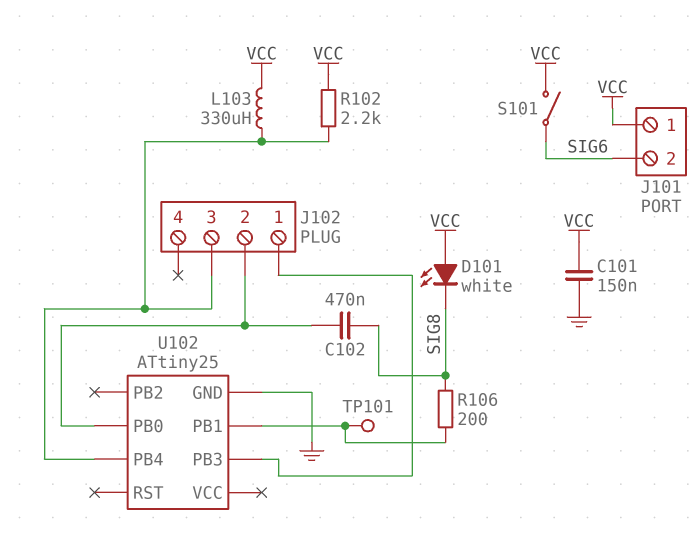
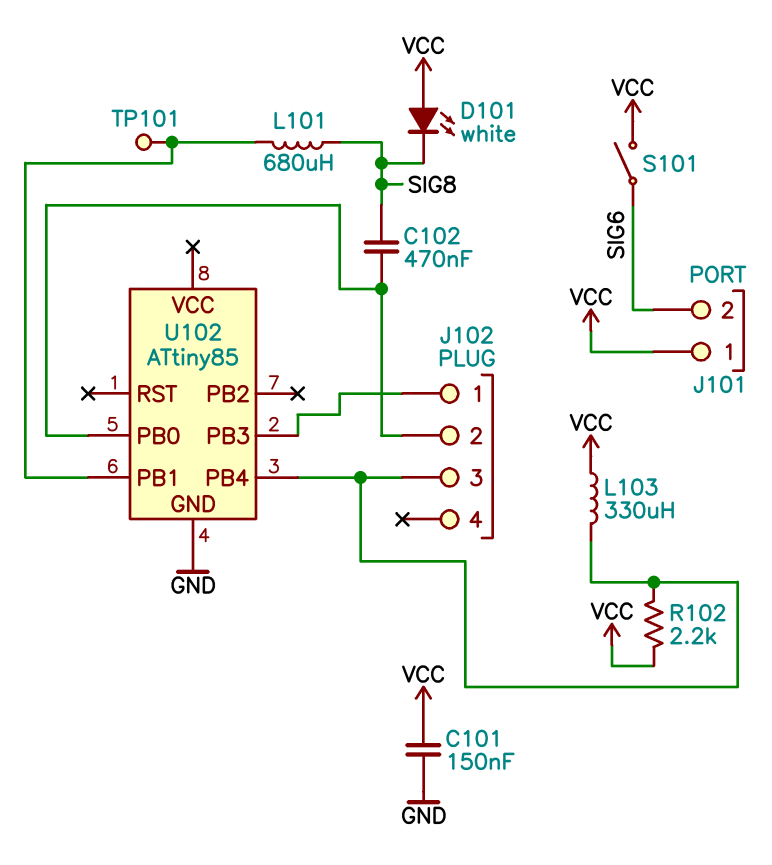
L101: none -> 680uH (SIG8, U102/PB1)
R106: 200 (SIG8, U102/PB1) -> none
U102: ATtiny25 -> ATtiny85

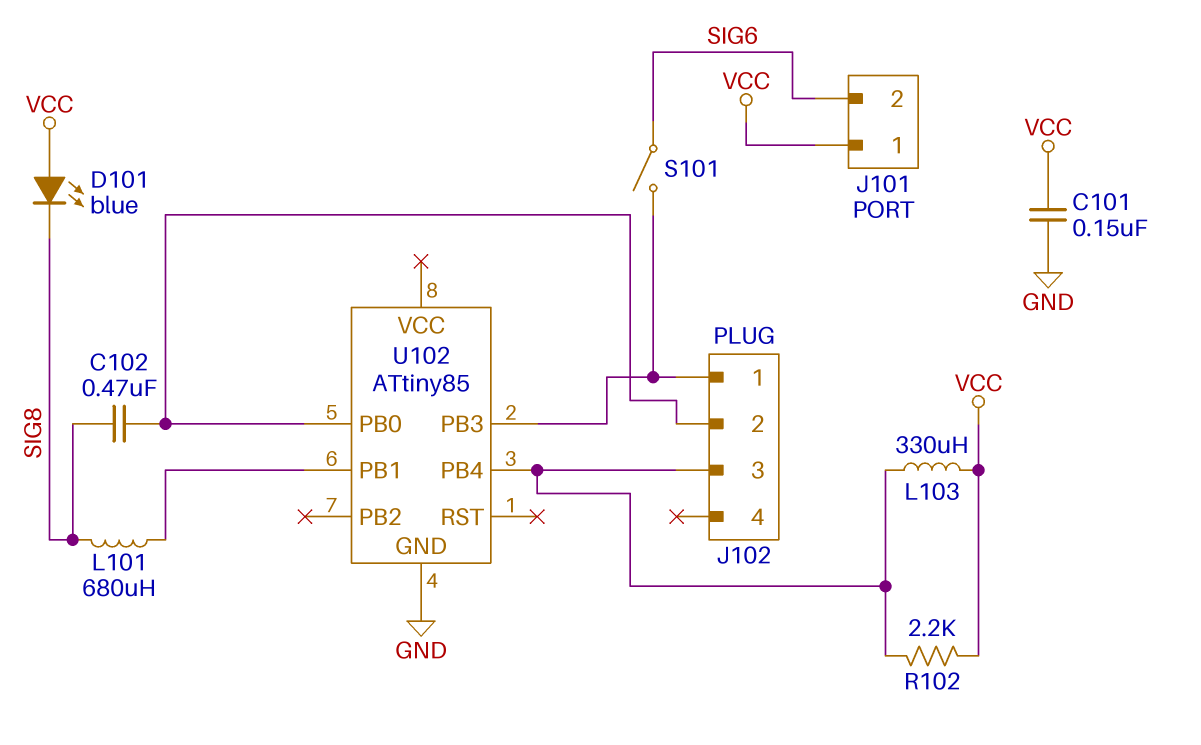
D101: LED white (A VCC, K SIG8) -> LED blue (A VCC, K SIG8)
S101: switch (SIG6, VCC) -> switch (J102/1, SIG6)
TP101: test point (U102/PB1) -> none

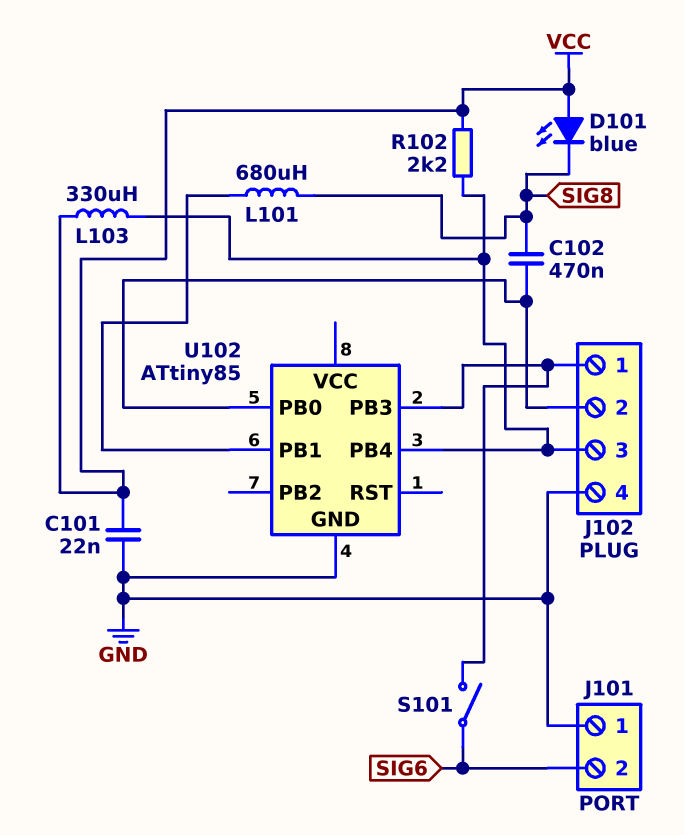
C101: 150nF (GND, VCC) -> 22nF (GND, VCC)
J101 pin 1: VCC -> GND
J102 pin 4: none -> GND

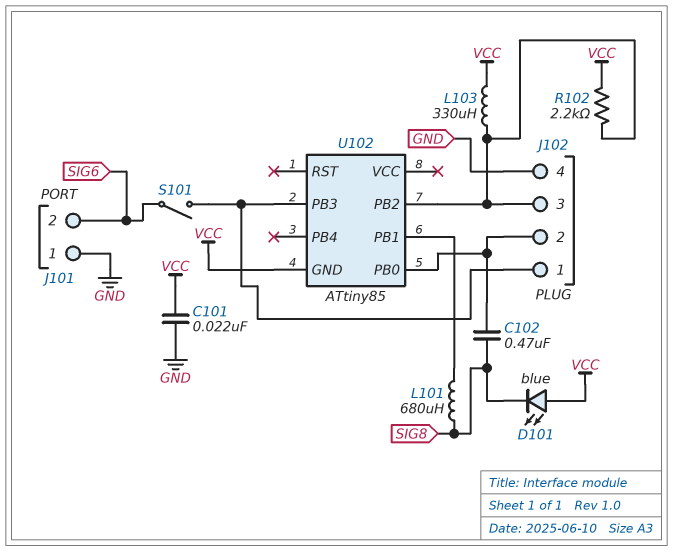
U102 pin GND: GND -> VCC
U102 pin PB2: none -> J102/3
U102 pin PB4: J102/3 -> none

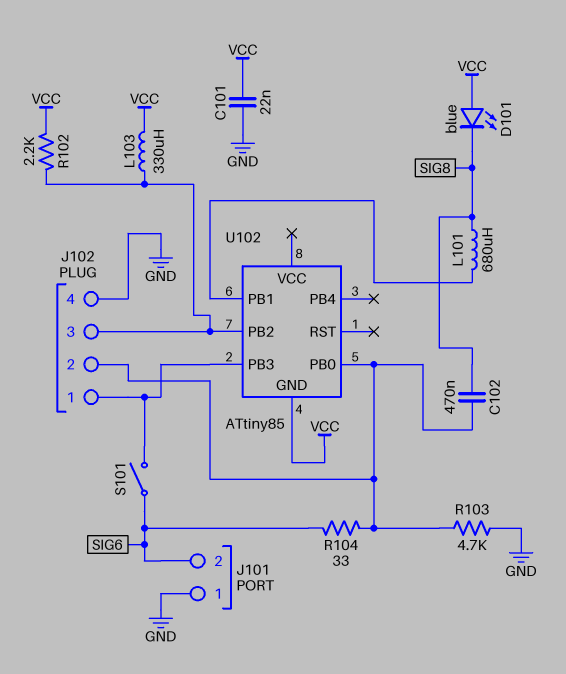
R103: none -> 4.7k (GND, J102/2)
R104: none -> 33 (J102/2, SIG6)

